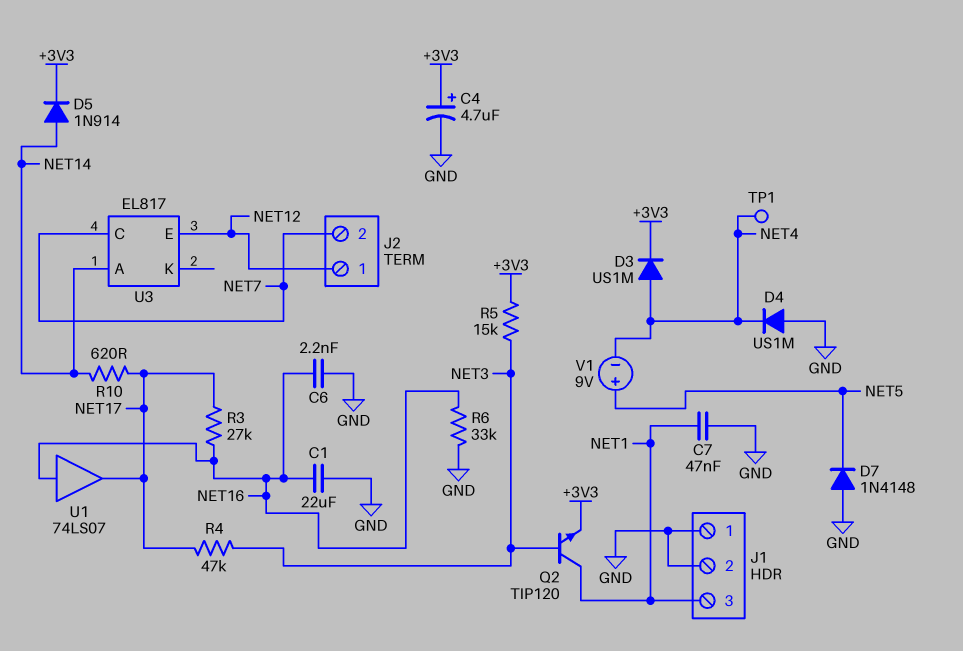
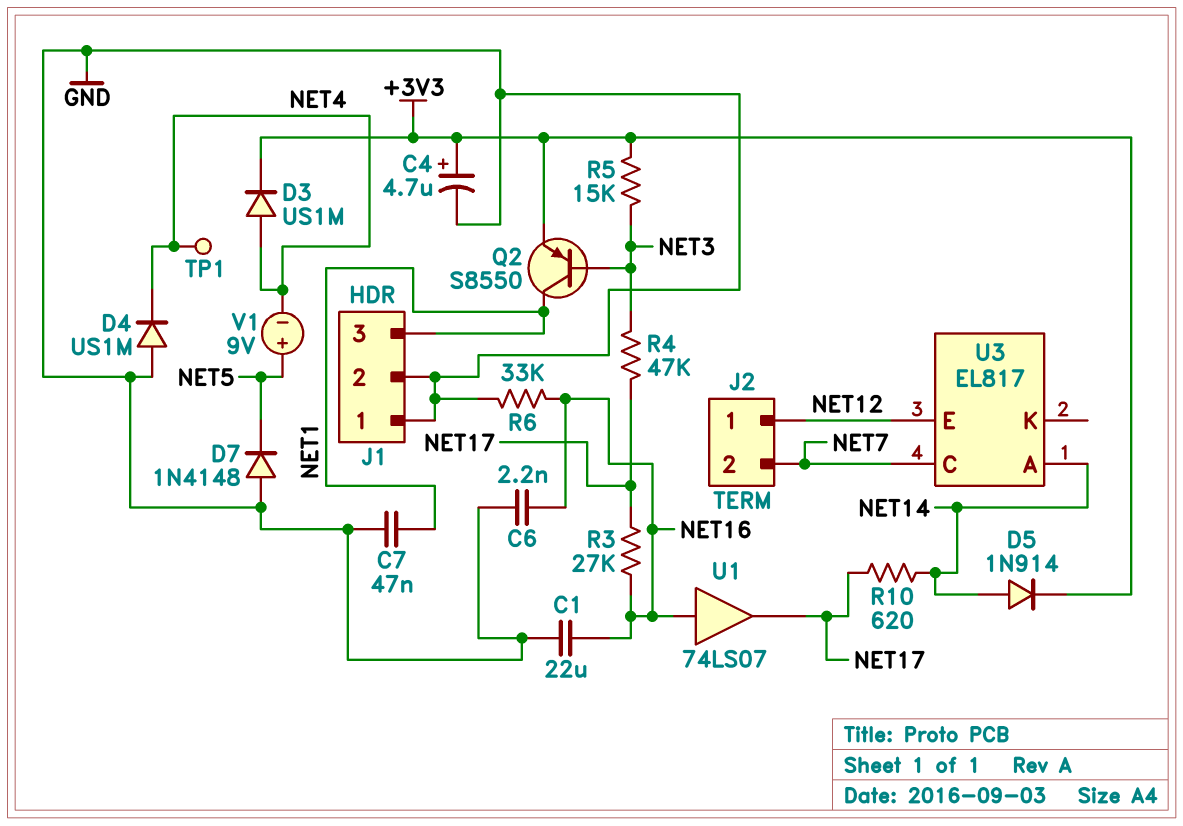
Q2: NPN TIP120 (B NET3, C NET1, E +3V3) -> PNP S8550 (B NET3, C NET1, E +3V3)

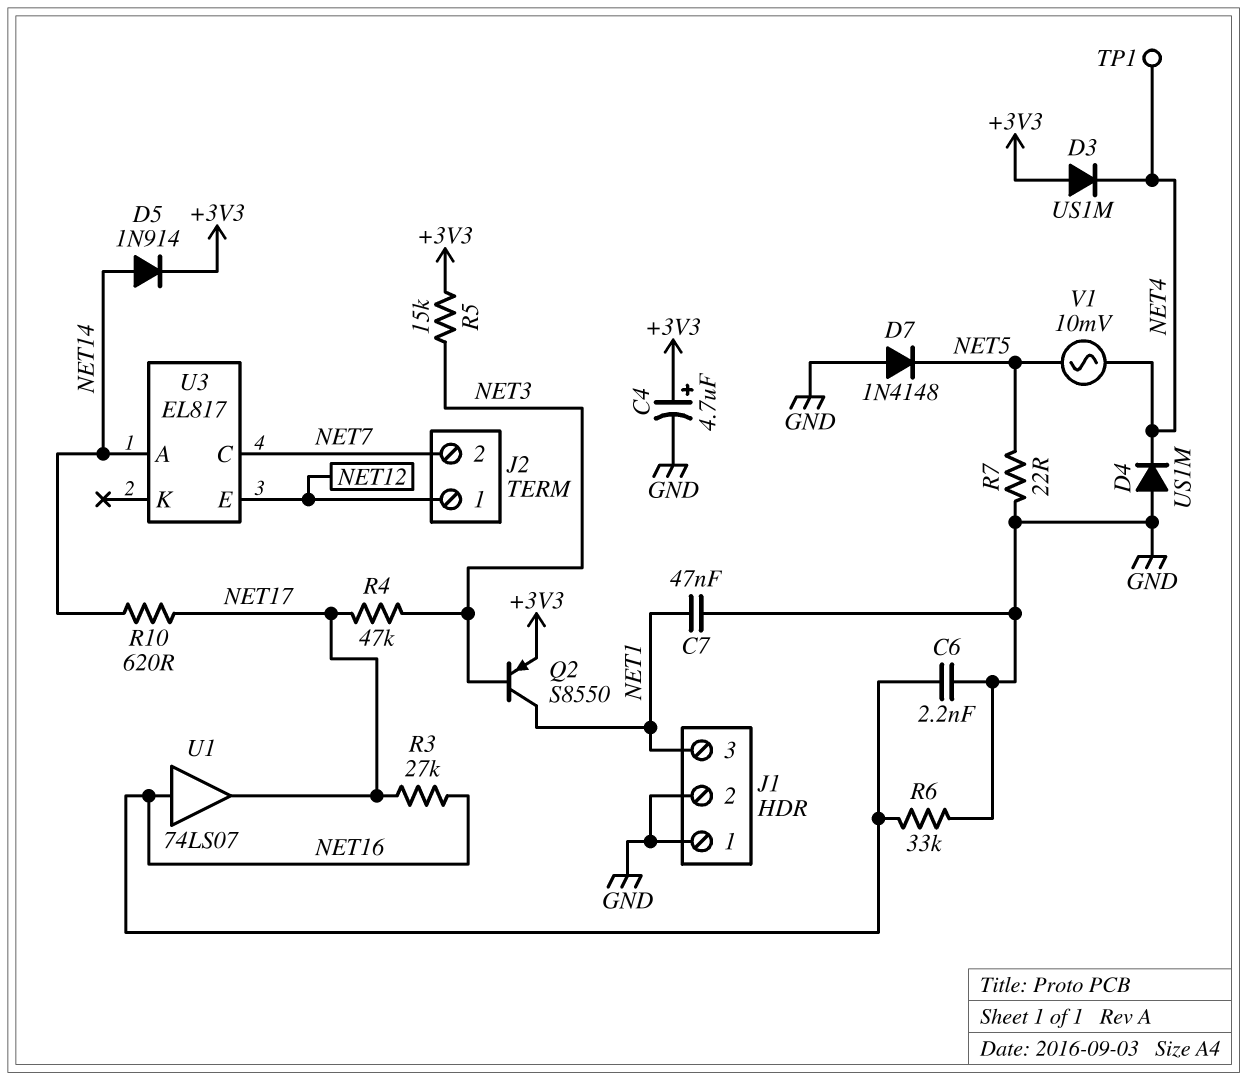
C1: 22uF (GND, NET16) -> none
D3: diode US1M (A NET4, K +3V3) -> diode US1M (A +3V3, K NET4)
R7: none -> 22 (GND, NET5)
V1: 9V (plus NET5, minus NET4) -> AC 10mV (NET4, NET5)

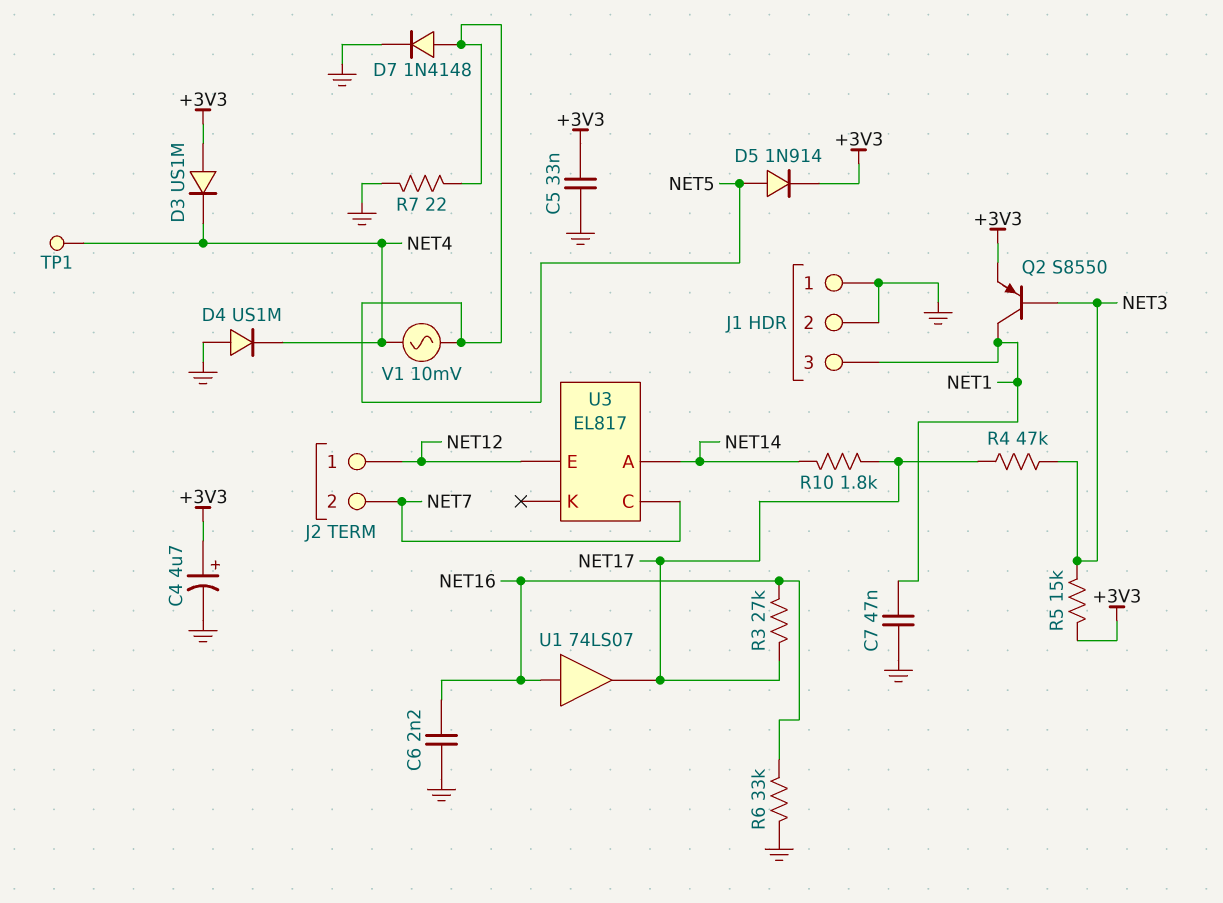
C5: none -> 33nF (+3V3, GND)
D5: diode 1N914 (A NET14, K +3V3) -> diode 1N914 (A NET5, K +3V3)
D7: diode 1N4148 (A GND, K NET5) -> diode 1N4148 (A NET5, K GND)
R10: 620 (NET14, NET17) -> 1.8k (NET14, NET17)

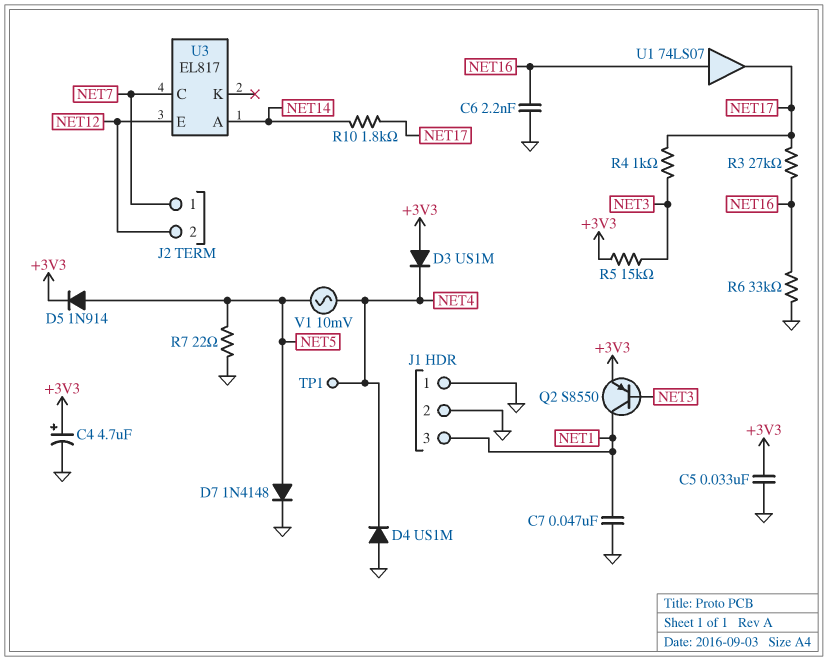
J2 pin 1: NET12 -> NET7
J2 pin 2: NET7 -> NET12
R4: 47k (NET3, NET17) -> 1k (NET3, NET17)

